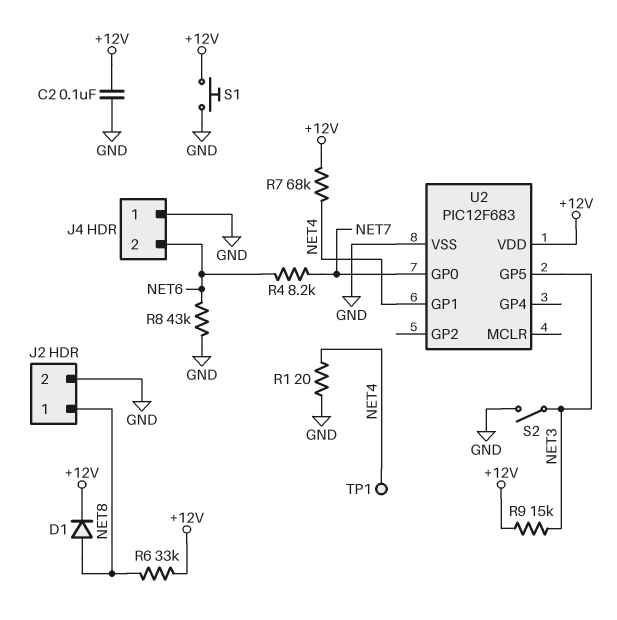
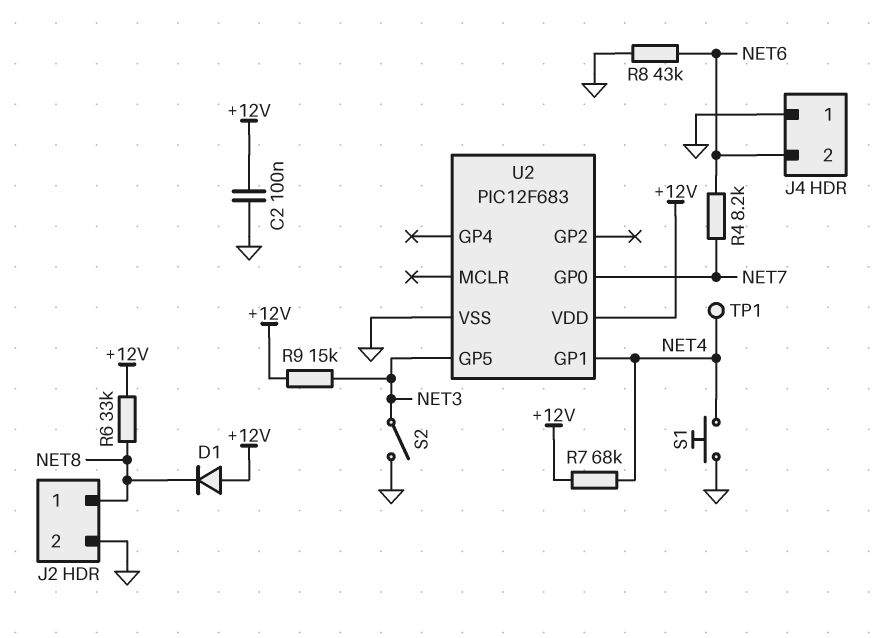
D1: diode (A NET8, K +12V) -> diode (A +12V, K NET8)
R1: 20 (GND, NET4) -> none
S1: button (+12V, GND) -> button (GND, NET4)

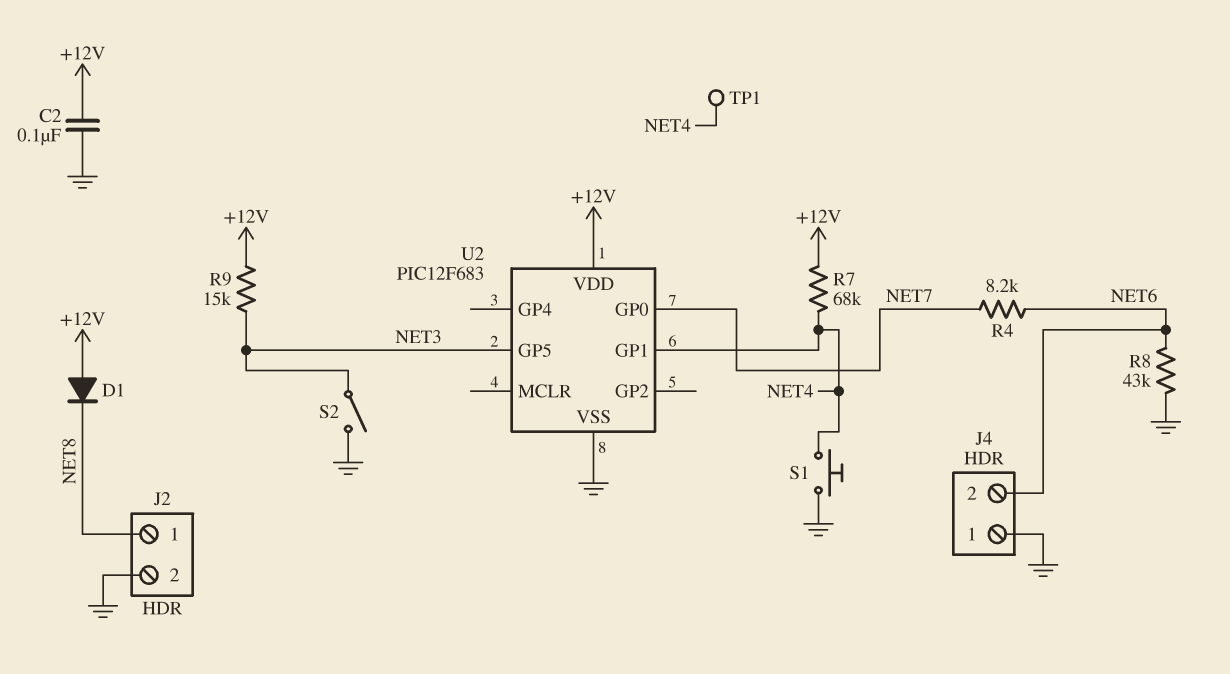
R6: 33k (+12V, NET8) -> none

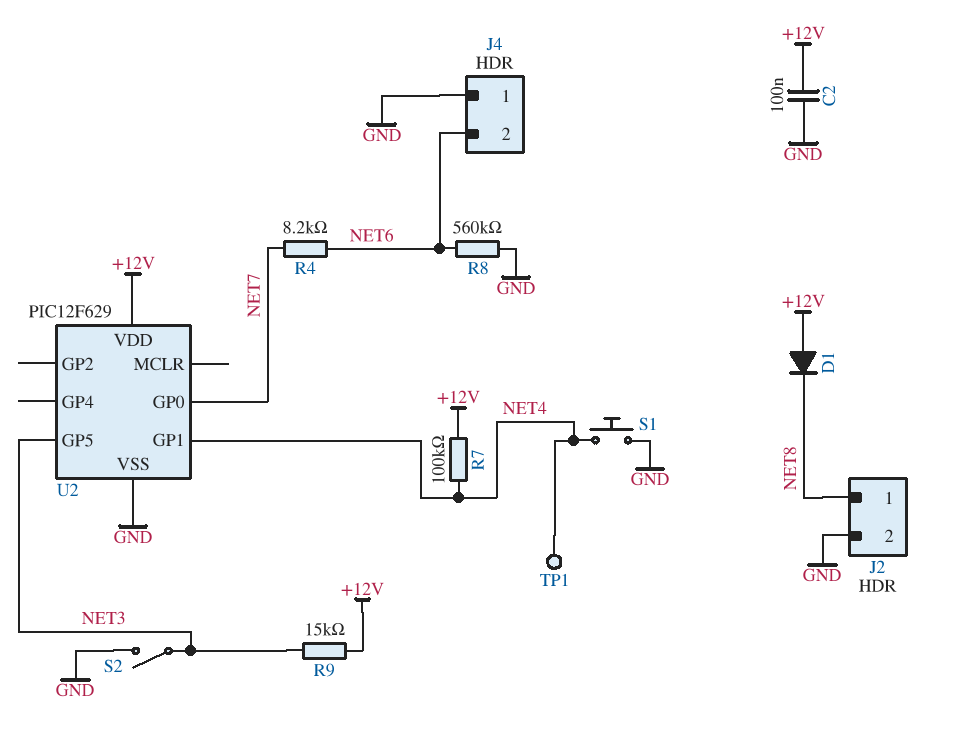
R7: 68k (+12V, NET4) -> 100k (+12V, NET4)
R8: 43k (GND, NET6) -> 560k (GND, NET6)
U2: PIC12F683 -> PIC12F629

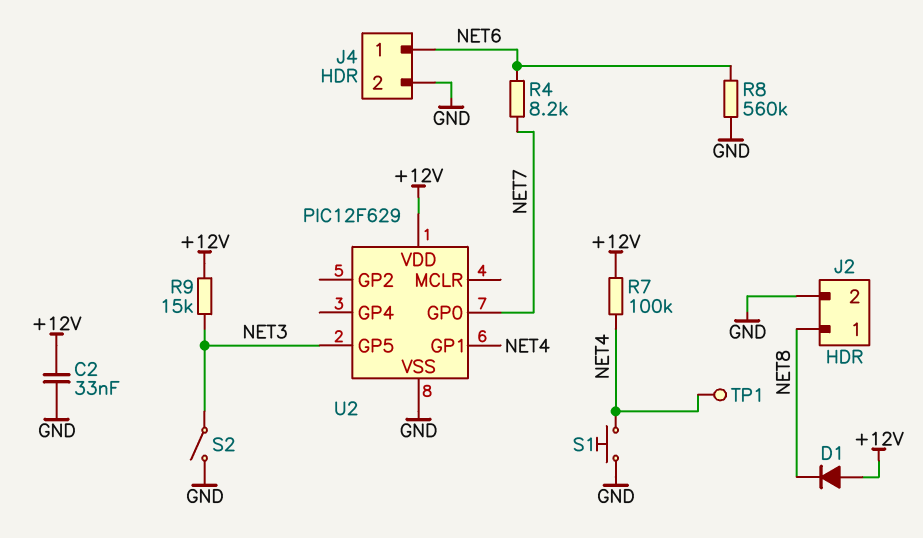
C2: 100nF (+12V, GND) -> 33nF (+12V, GND)
J4 pin 1: GND -> NET6
J4 pin 2: NET6 -> GND

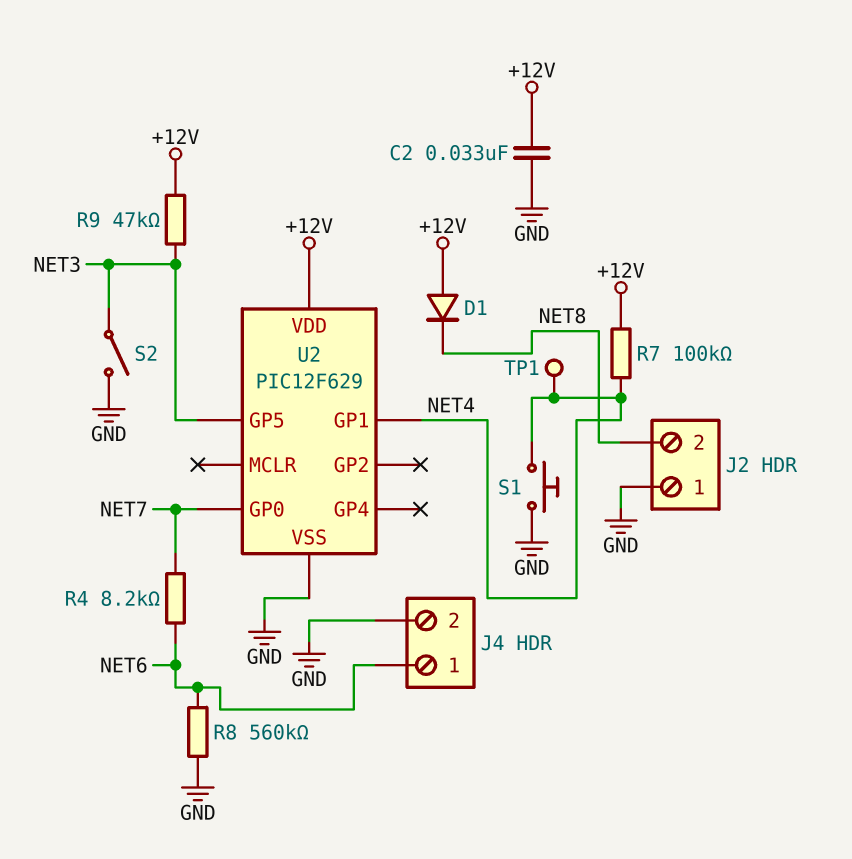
J2 pin 1: NET8 -> GND
J2 pin 2: GND -> NET8
R9: 15k (+12V, NET3) -> 47k (+12V, NET3)

